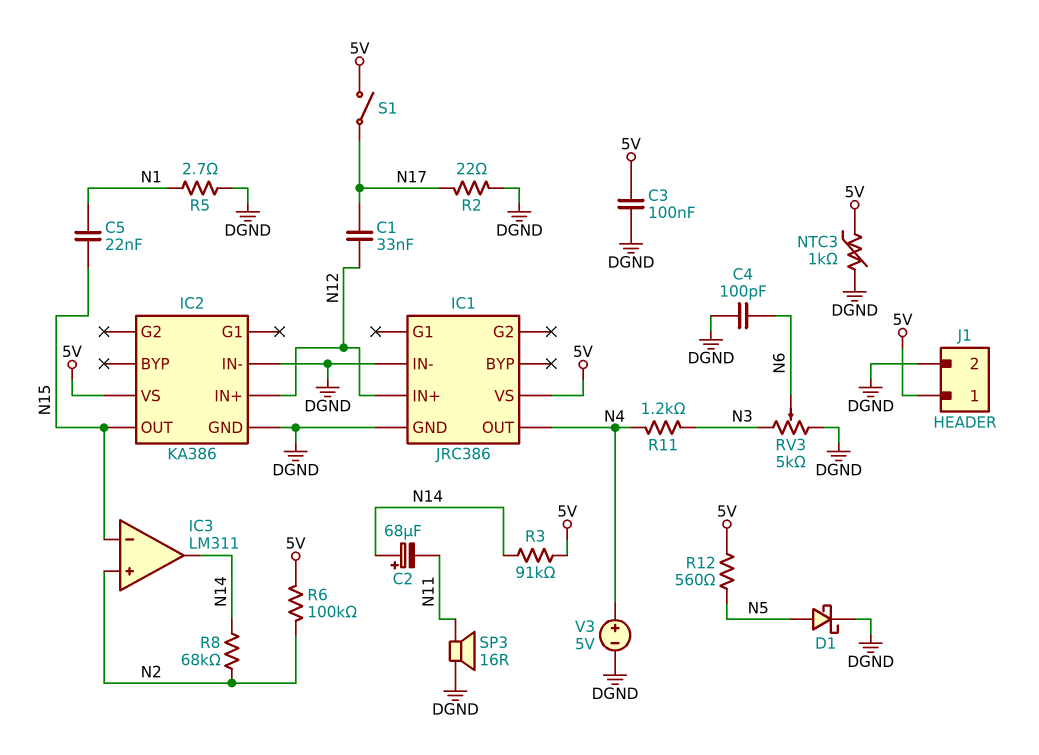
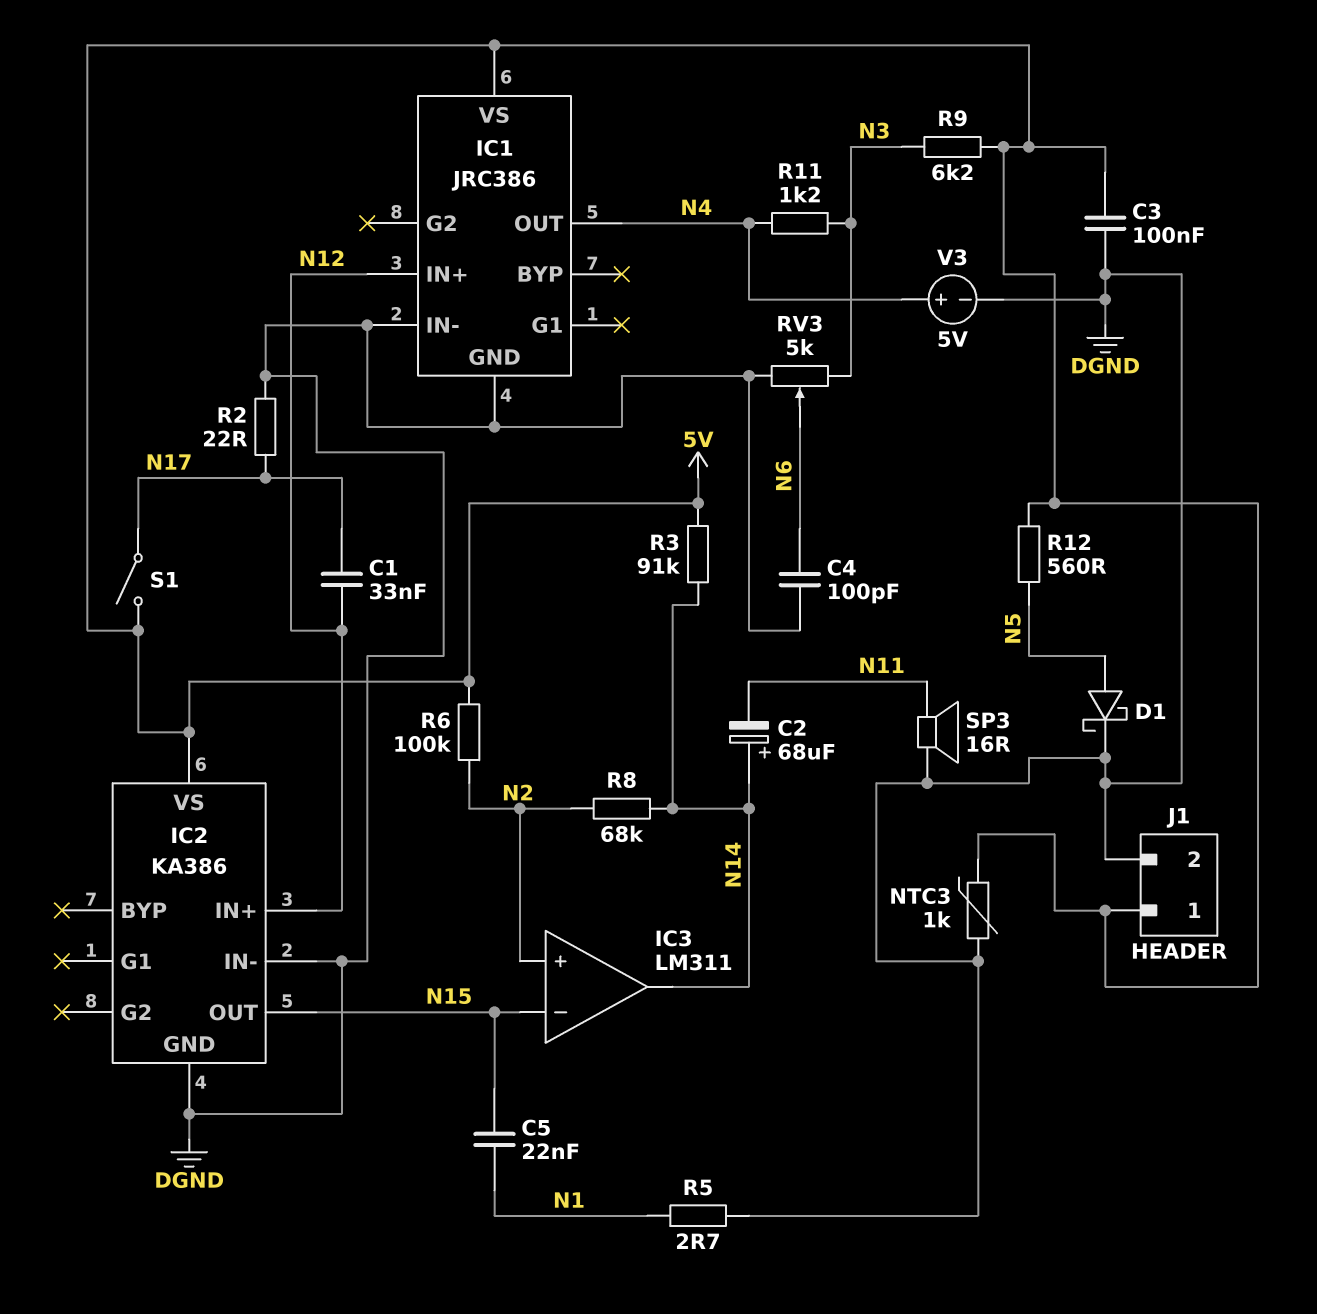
R9: none -> 6.2k (5V, N3)

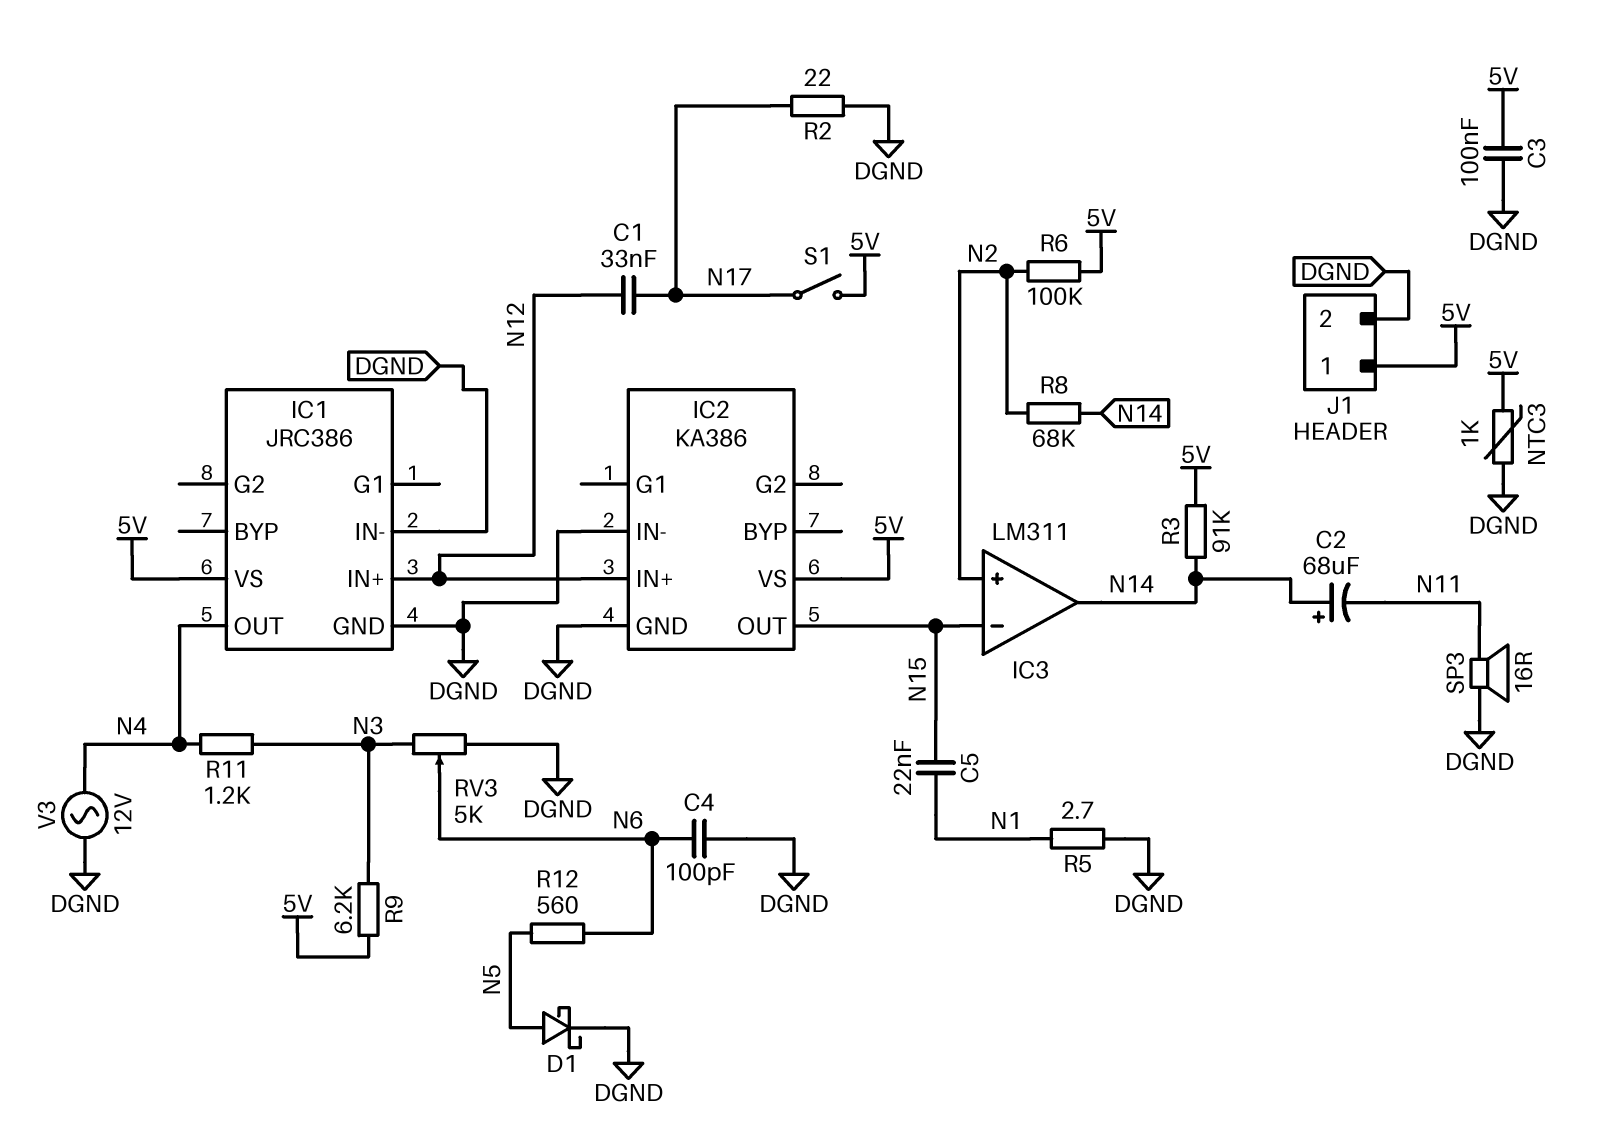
R12: 560 (5V, N5) -> 560 (N5, N6)
V3: 5V (plus N4, minus DGND) -> AC 12V (DGND, N4)

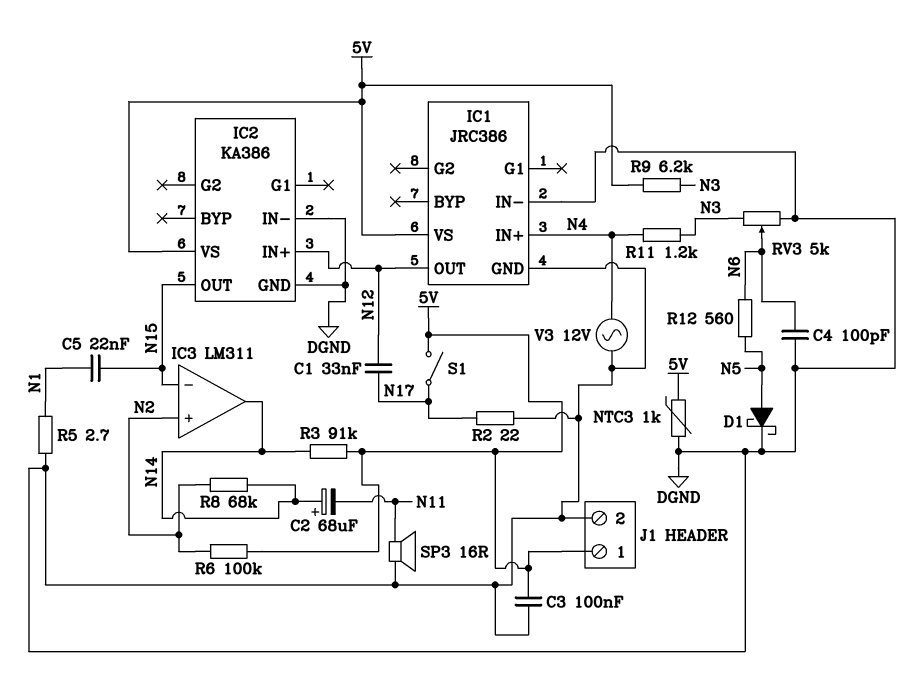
IC1 pin IN+: N12 -> N4
IC1 pin OUT: N4 -> N12

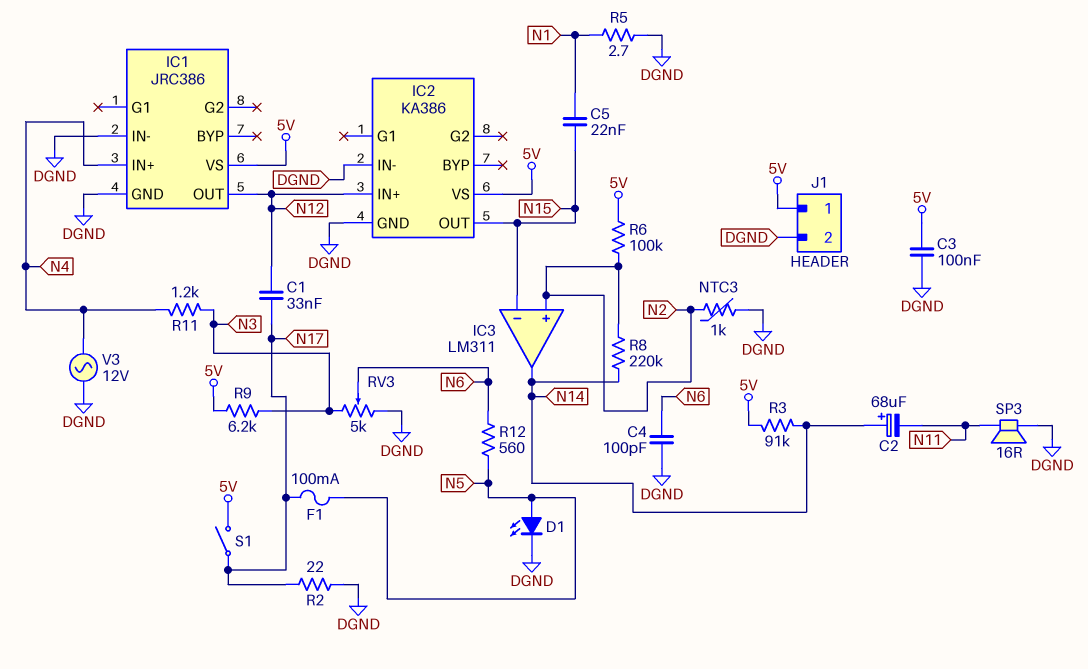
D1: schottky (A N5, K DGND) -> LED (A N5, K DGND)
F1: none -> 100mA (N5, N17)
NTC3: 1k (5V, DGND) -> 1k (DGND, N2)
R8: 68k (N2, N14) -> 220k (N2, N14)

